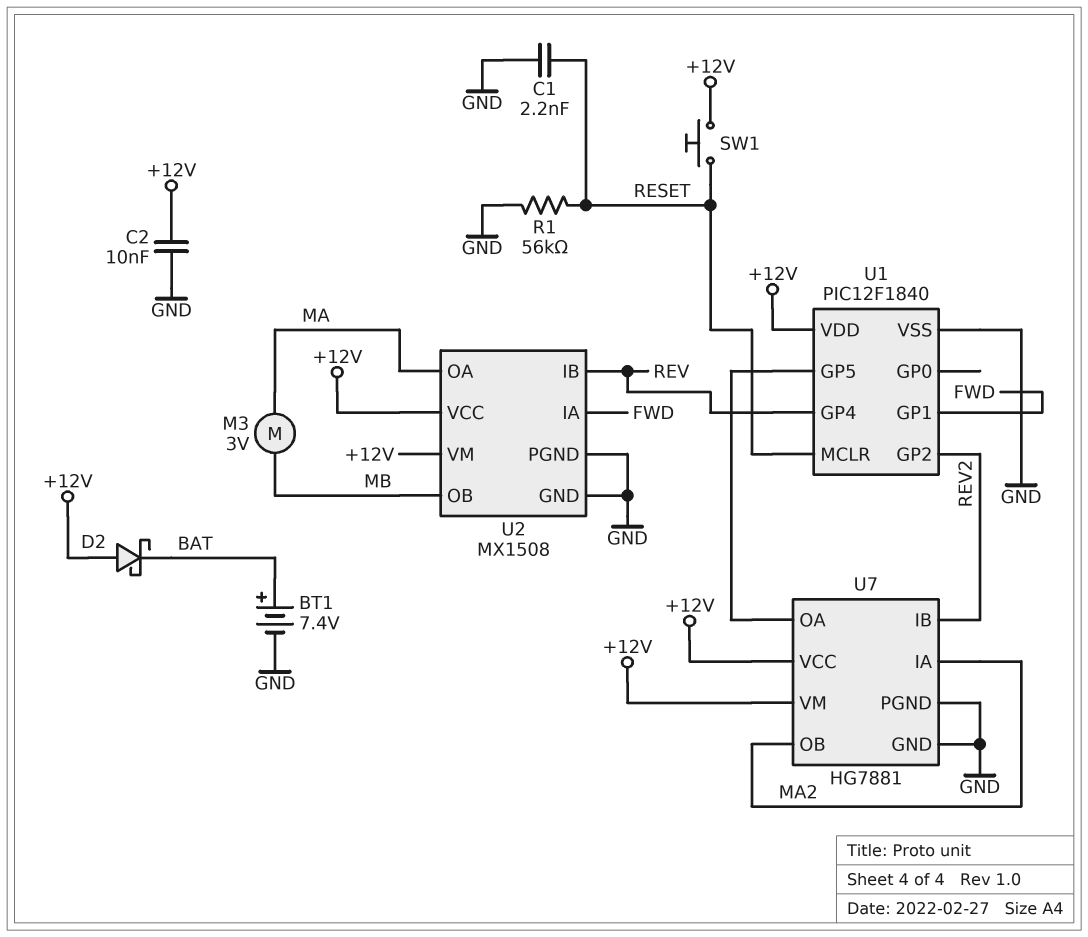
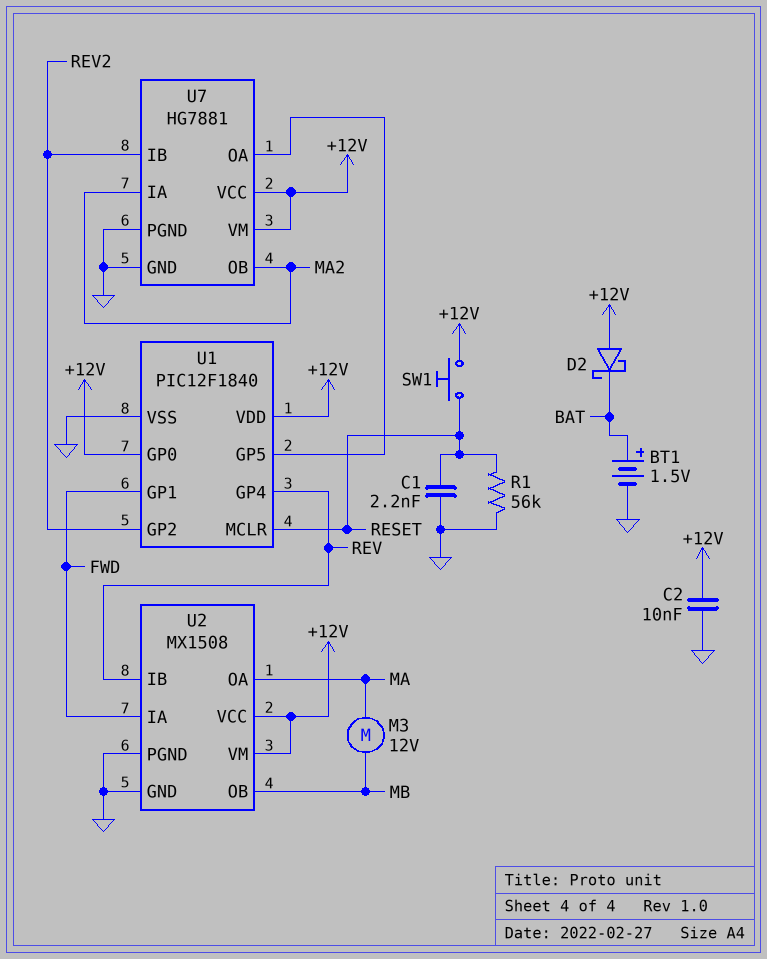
BT1: 7.4V (plus BAT, minus GND) -> 1.5V (plus BAT, minus GND)
M3: motor 3V (MA, MB) -> motor 12V (MA, MB)
U1 pin GP0: none -> +12V

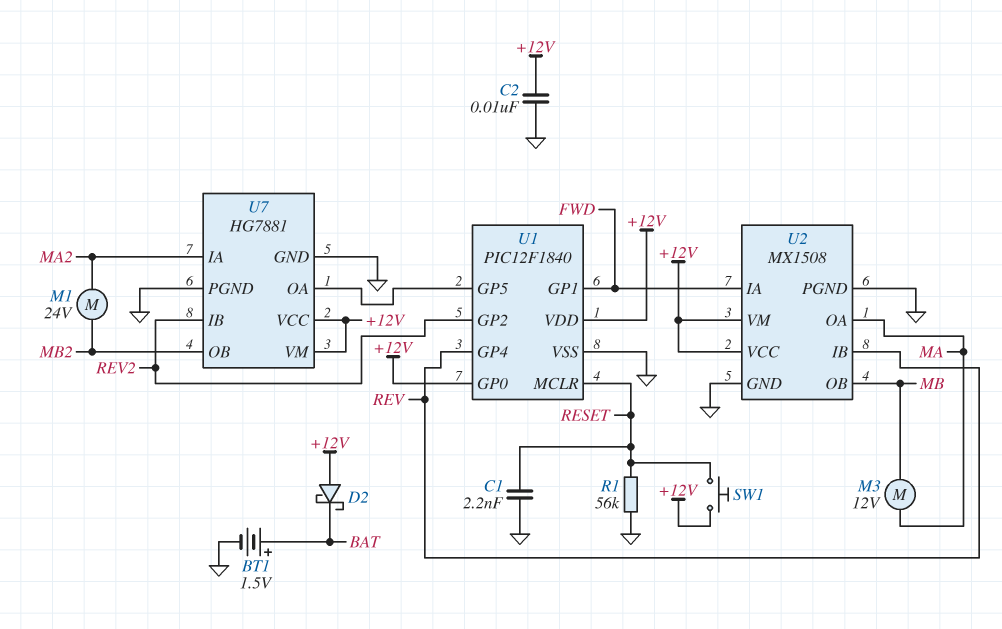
M1: none -> motor 24V (MA2, MB2)
U7 pin OB: MA2 -> MB2

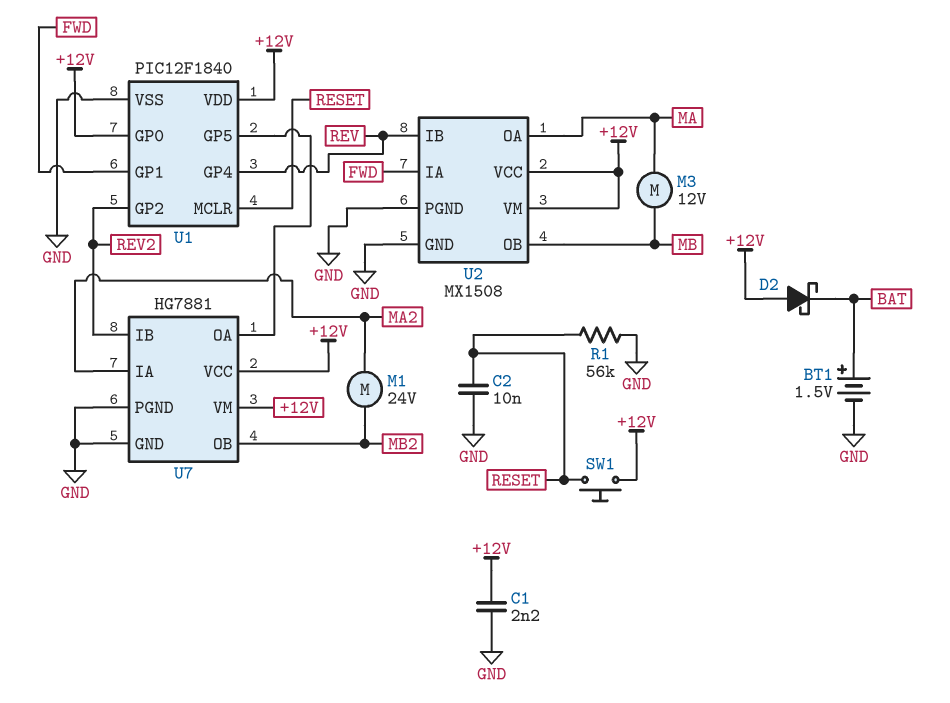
C1: 2.2nF (GND, RESET) -> 2.2nF (+12V, GND)
C2: 10nF (+12V, GND) -> 10nF (GND, RESET)

